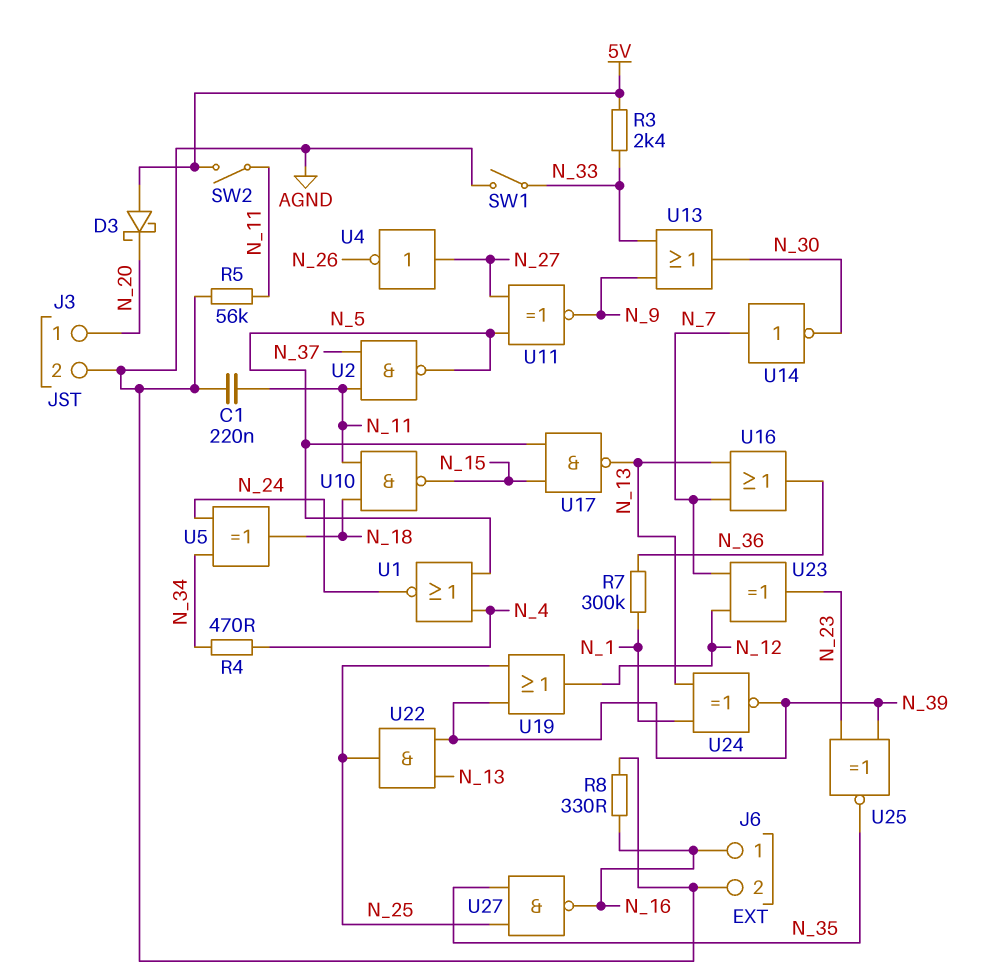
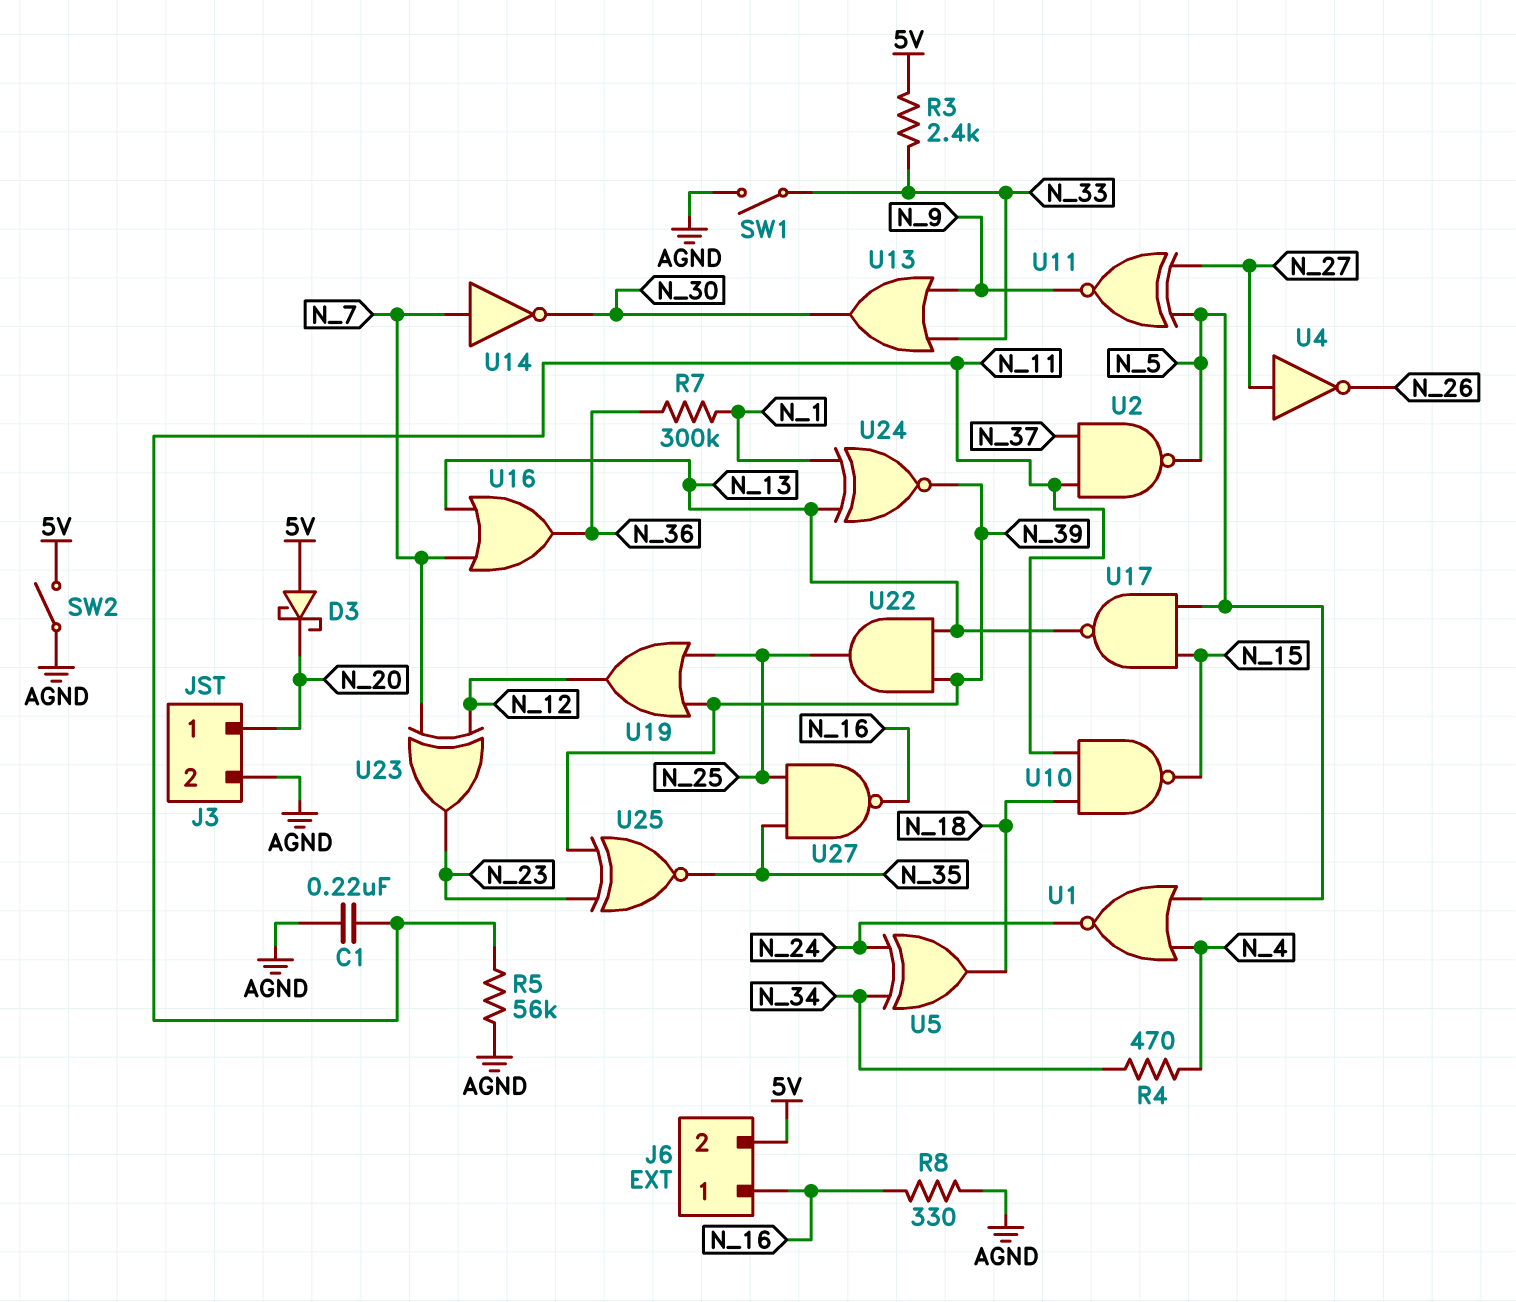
J6 pin 2: AGND -> 5V
SW2: switch (5V, N_11) -> switch (5V, AGND)

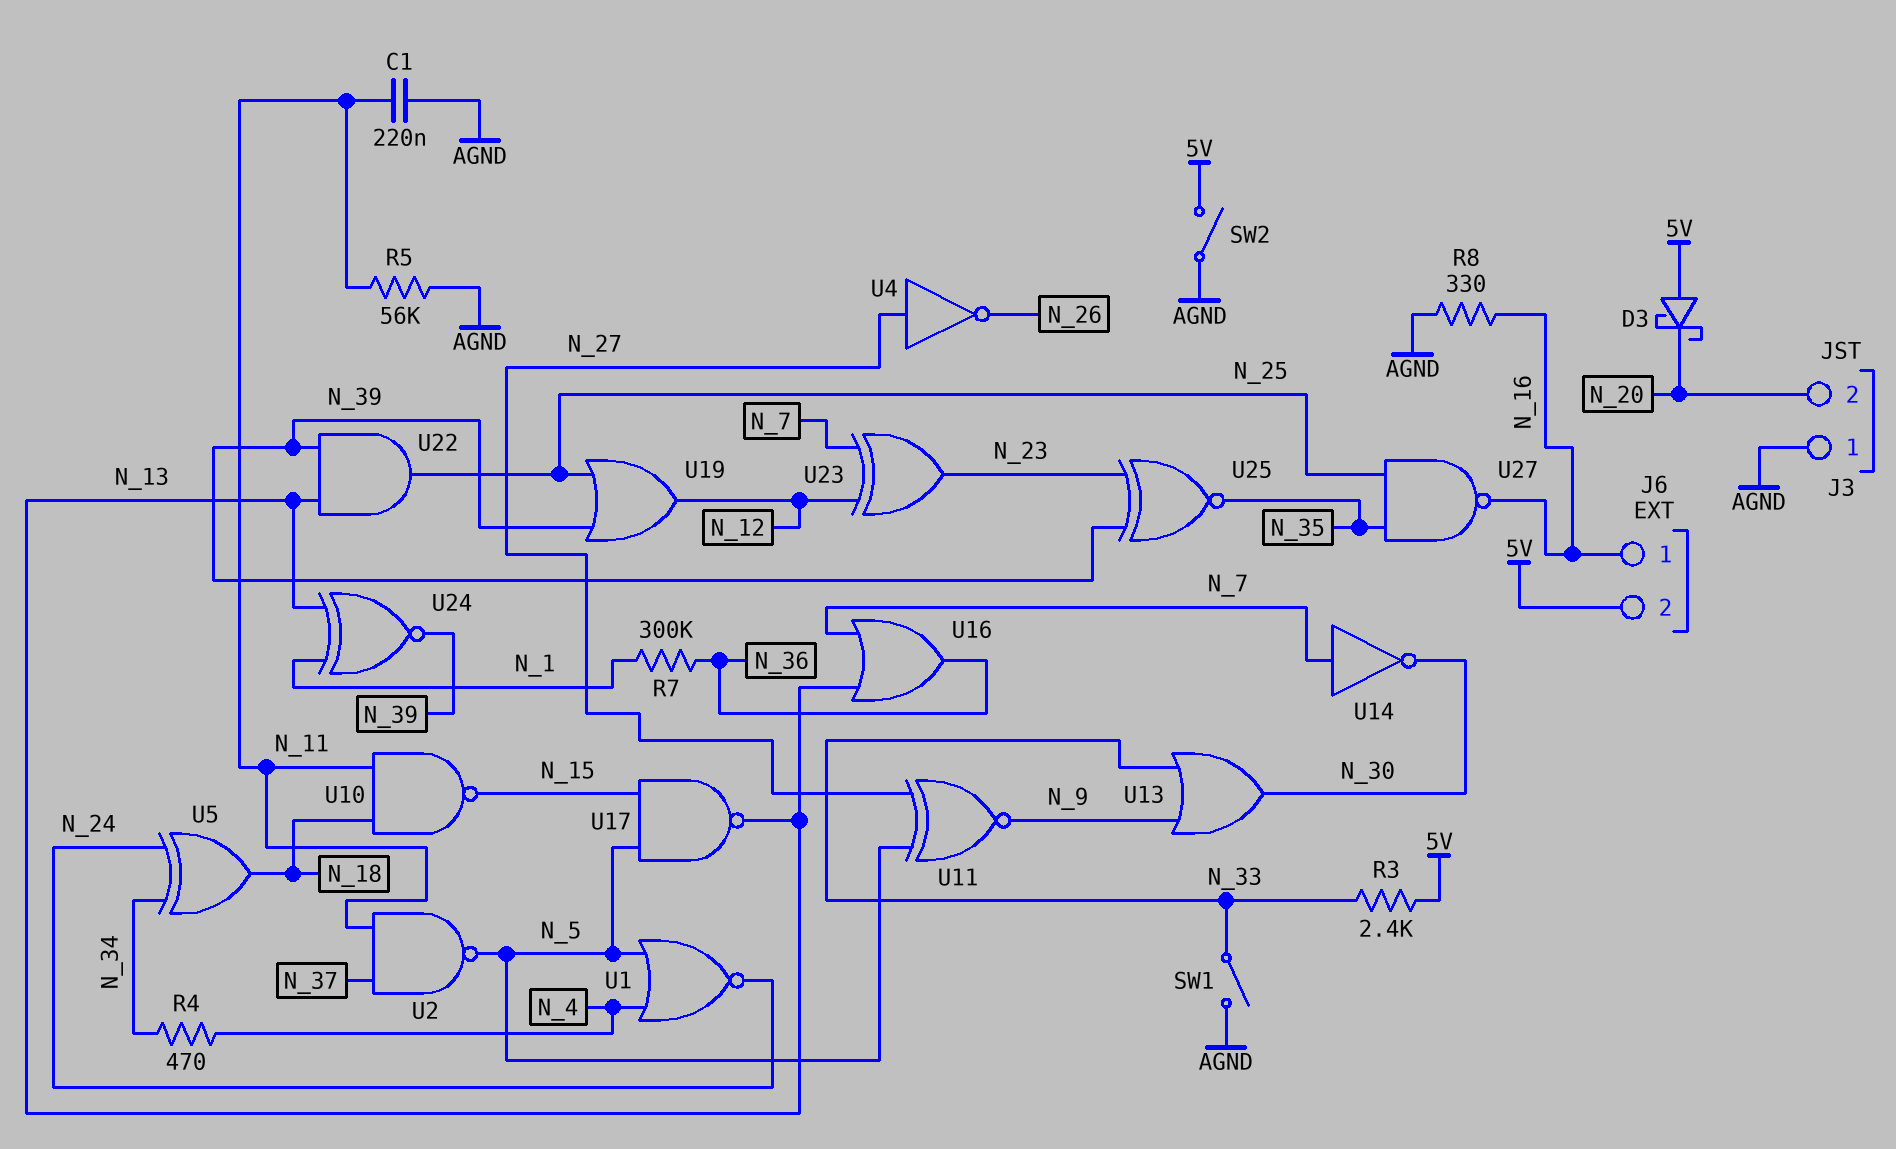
J3 pin 1: N_20 -> AGND
J3 pin 2: AGND -> N_20

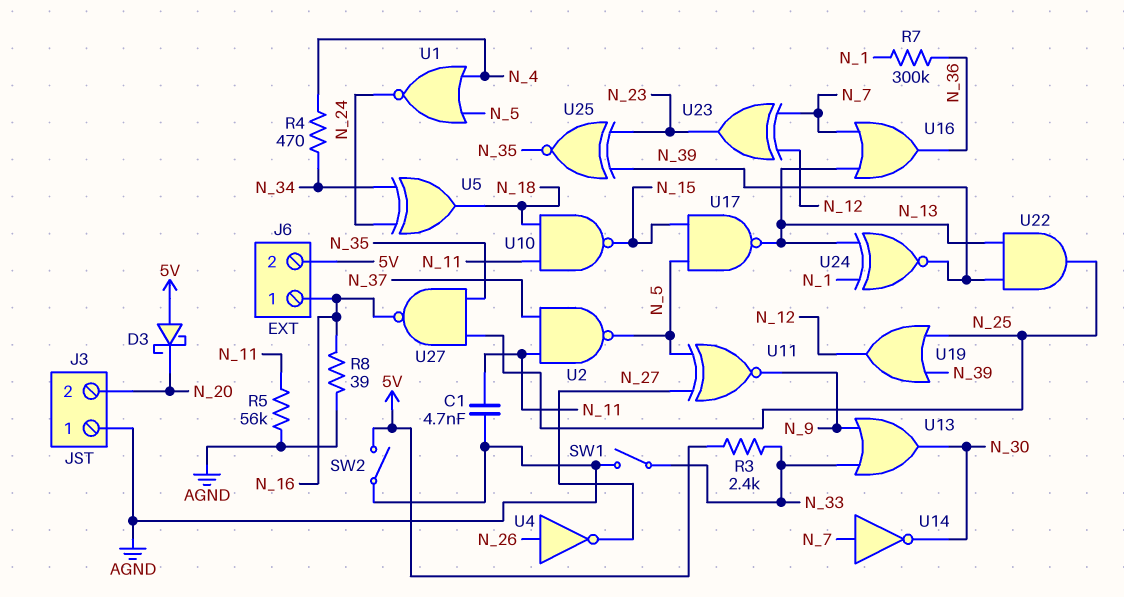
C1: 220nF (AGND, N_11) -> 4.7nF (AGND, N_11)
R8: 330 (AGND, N_16) -> 39 (AGND, N_16)
U4: NOT (in N_27, out N_26) -> NOT (in N_26, out N_27)

